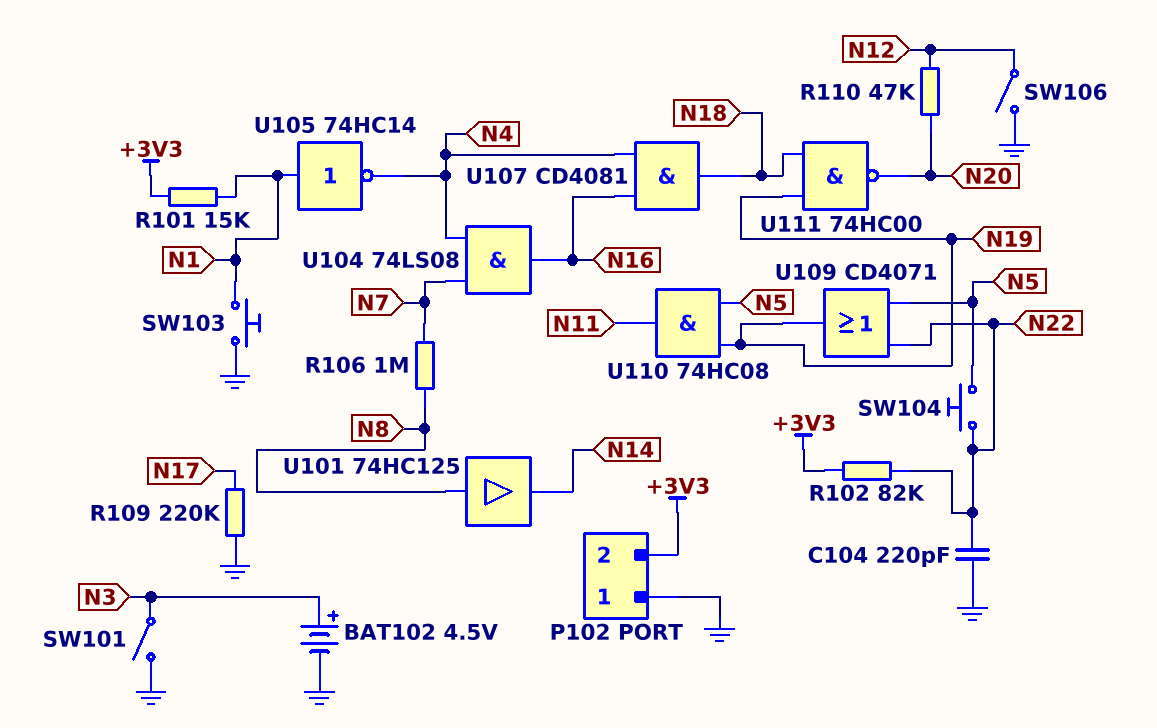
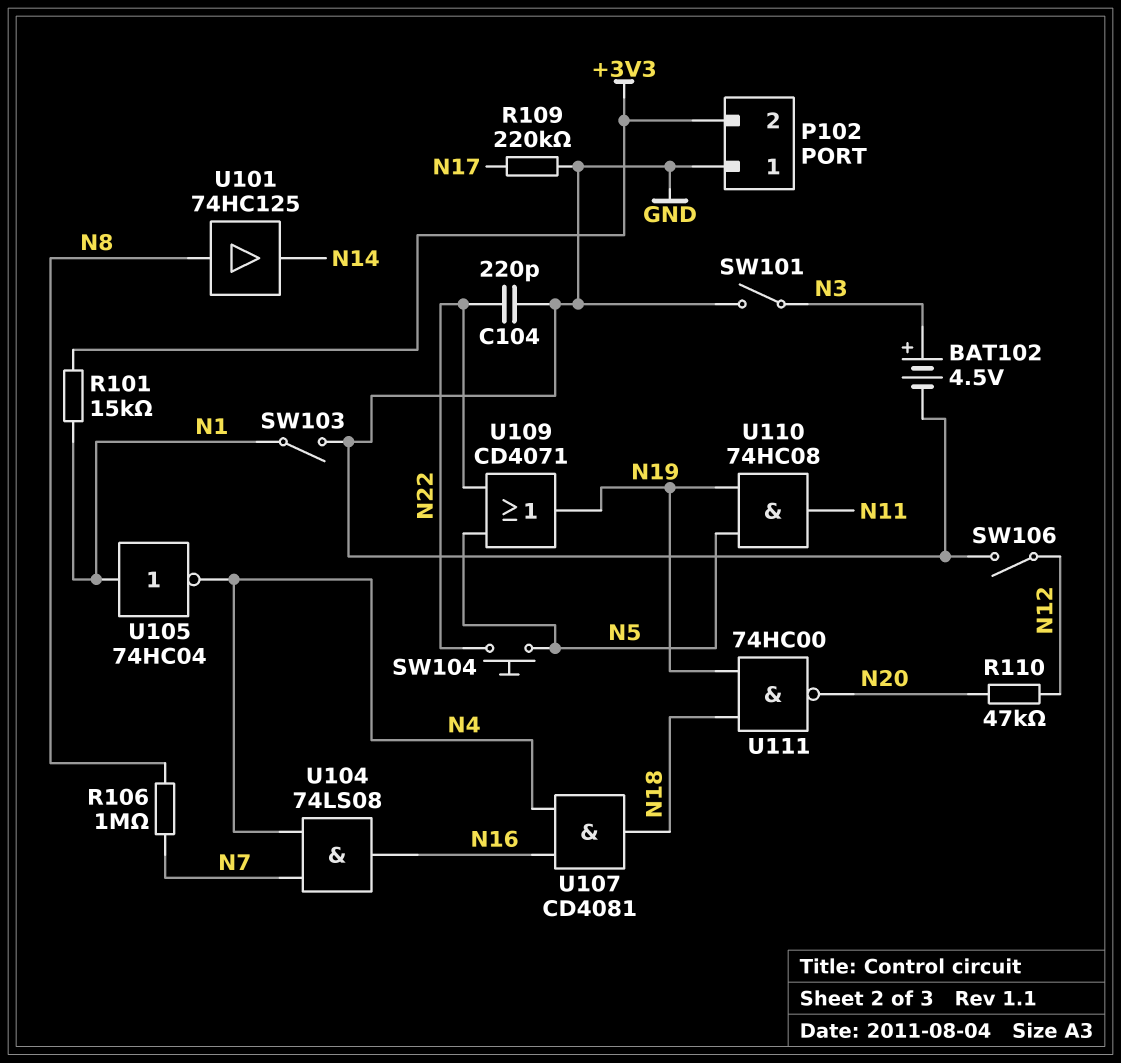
R102: 82k (+3V3, N22) -> none
SW103: button (GND, N1) -> switch (GND, N1)
U105: NOT 74HC14 (in N1, out N4) -> NOT 74HC04 (in N1, out N4)

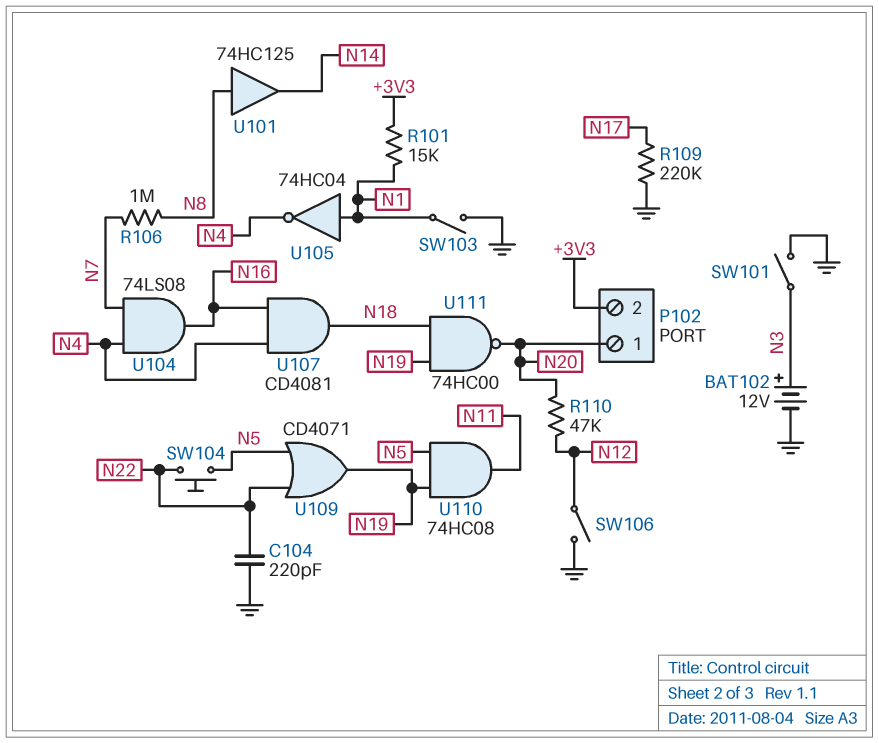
BAT102: 4.5V (plus N3, minus GND) -> 12V (plus N3, minus GND)
P102 pin 1: GND -> N20

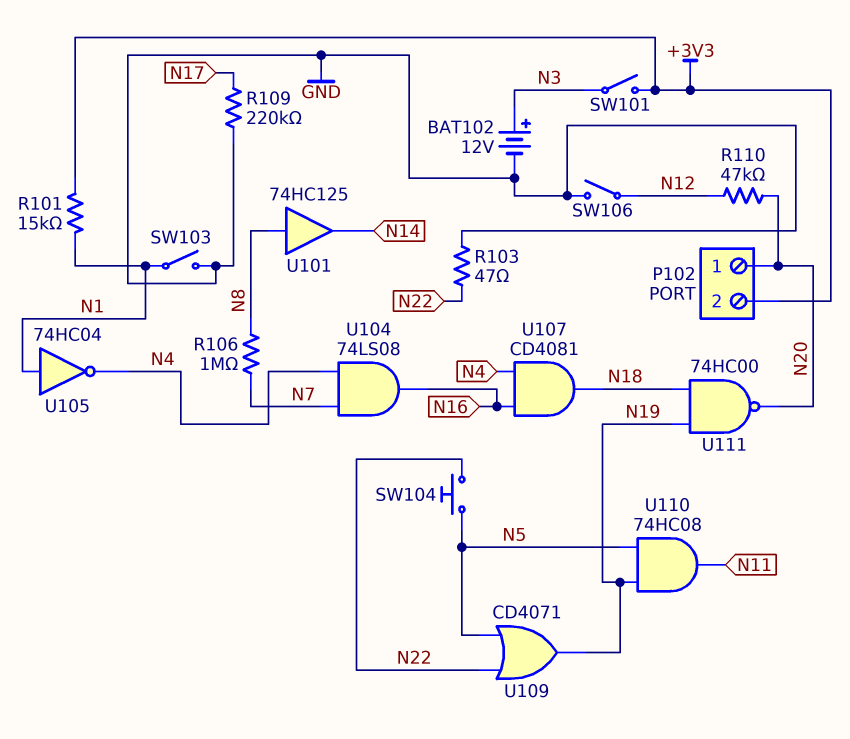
C104: 220pF (GND, N22) -> none
R103: none -> 47 (GND, N22)
SW101: switch (GND, N3) -> switch (+3V3, N3)

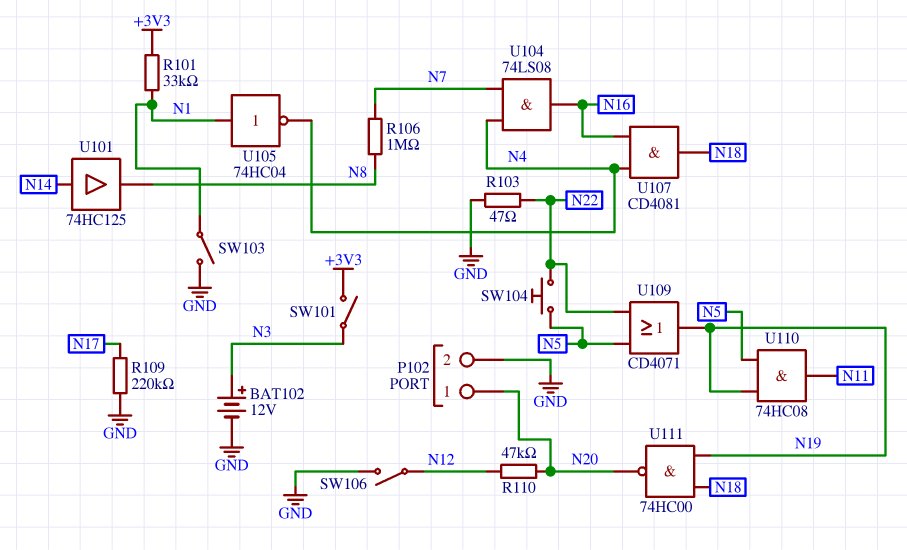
P102 pin 2: +3V3 -> GND
R101: 15k (+3V3, N1) -> 33k (+3V3, N1)
U101: buffer 74HC125 (in N8, out N14) -> buffer 74HC125 (in N14, out N8)

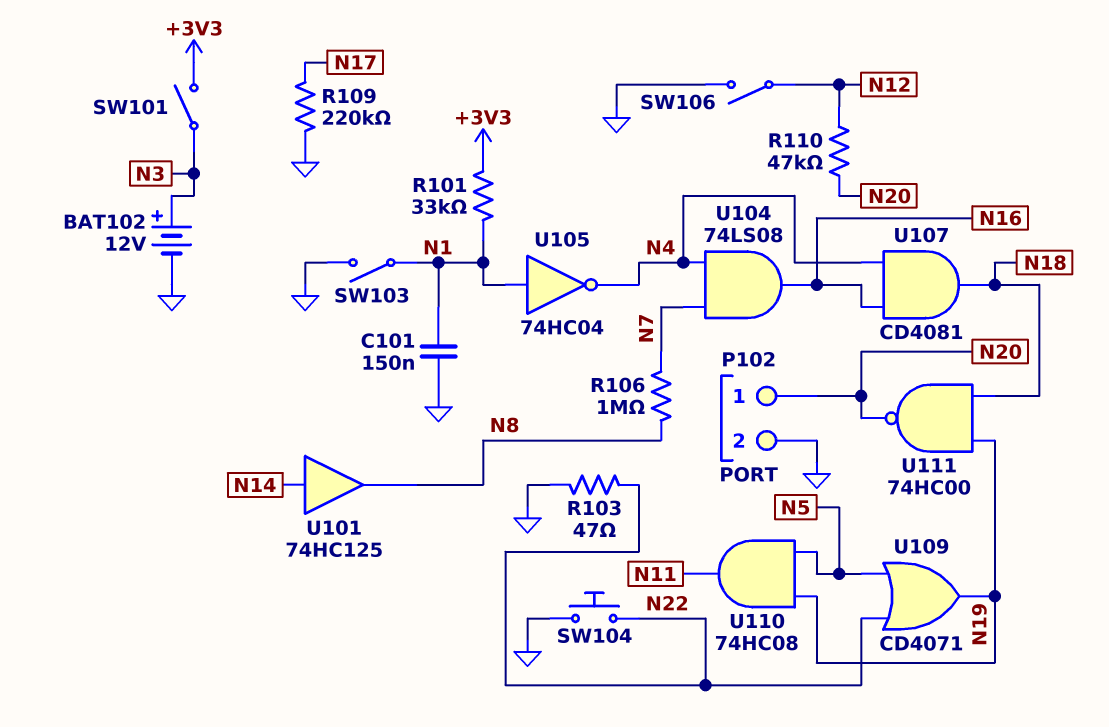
C101: none -> 150nF (GND, N1)
SW104: button (N5, N22) -> button (GND, N22)

